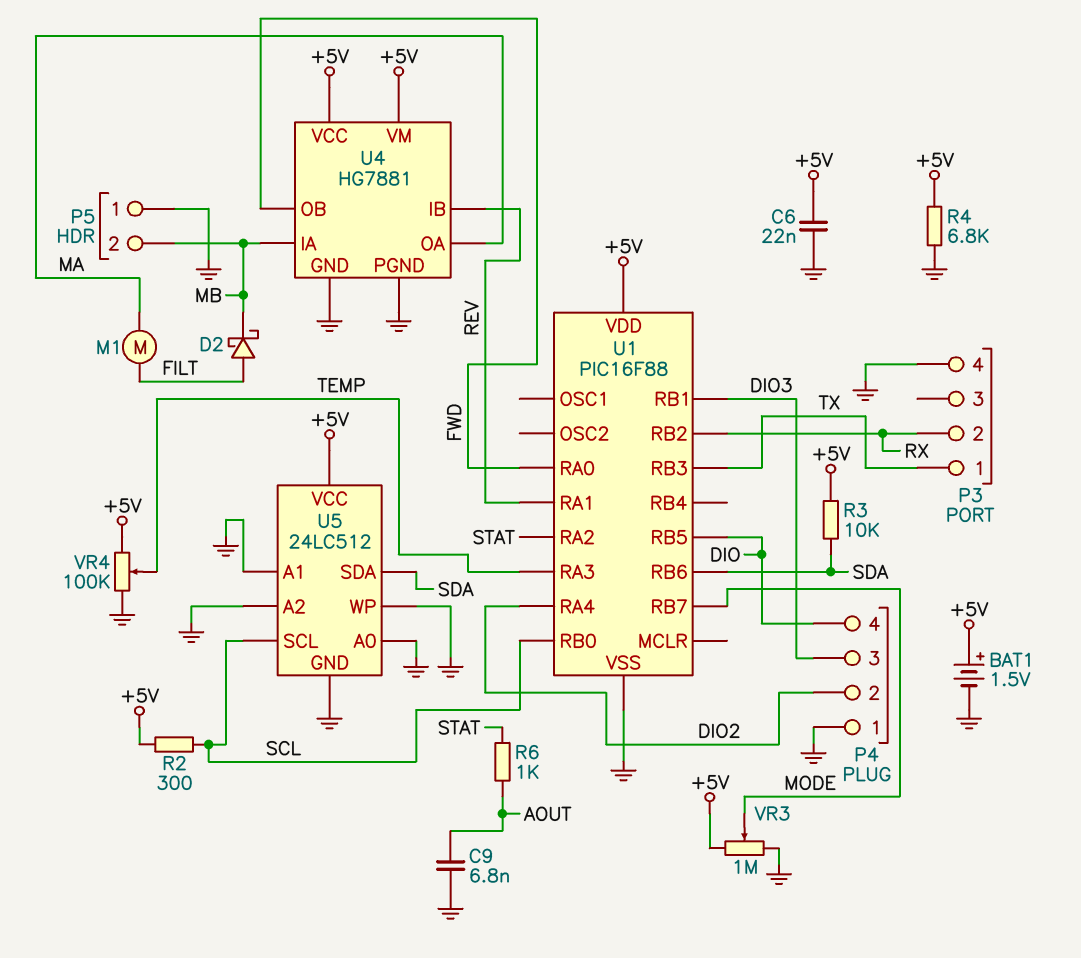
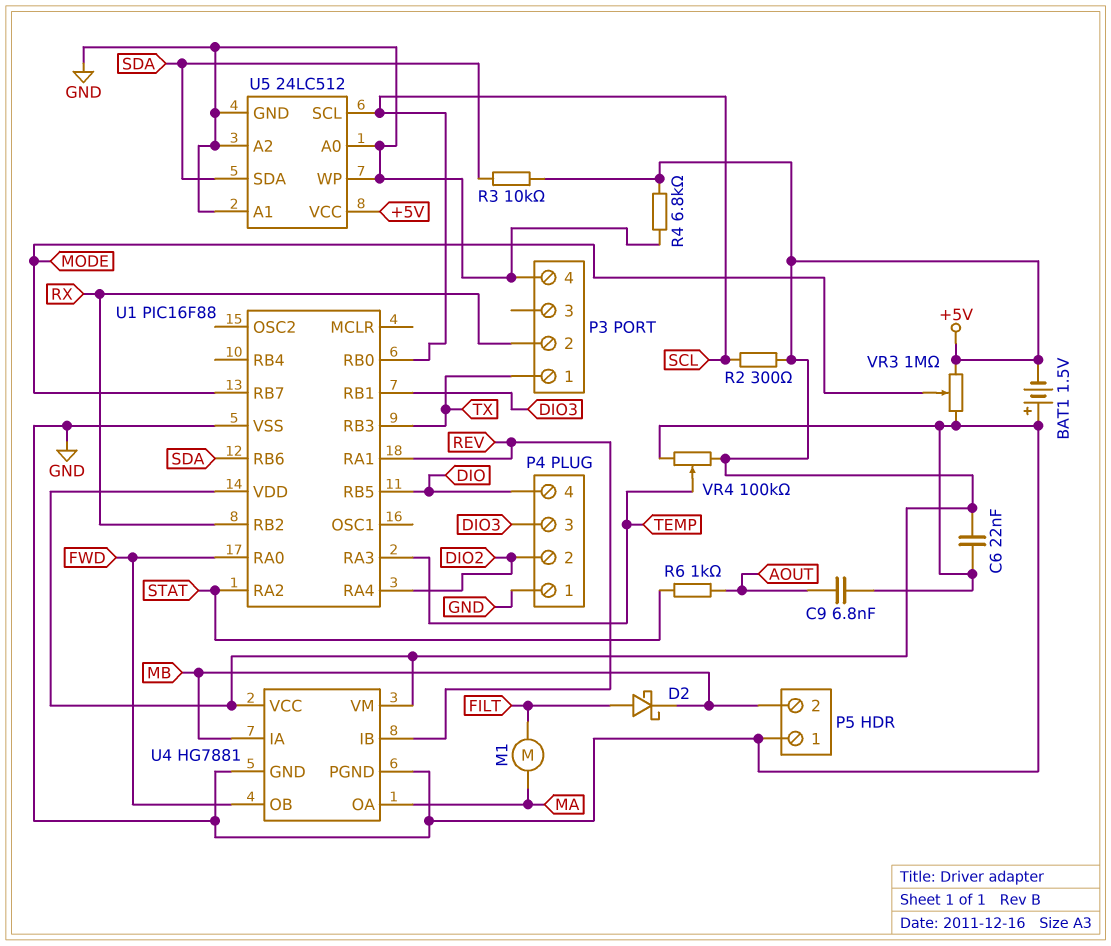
BAT1: 1.5V (plus +5V, minus GND) -> 1.5V (plus GND, minus +5V)

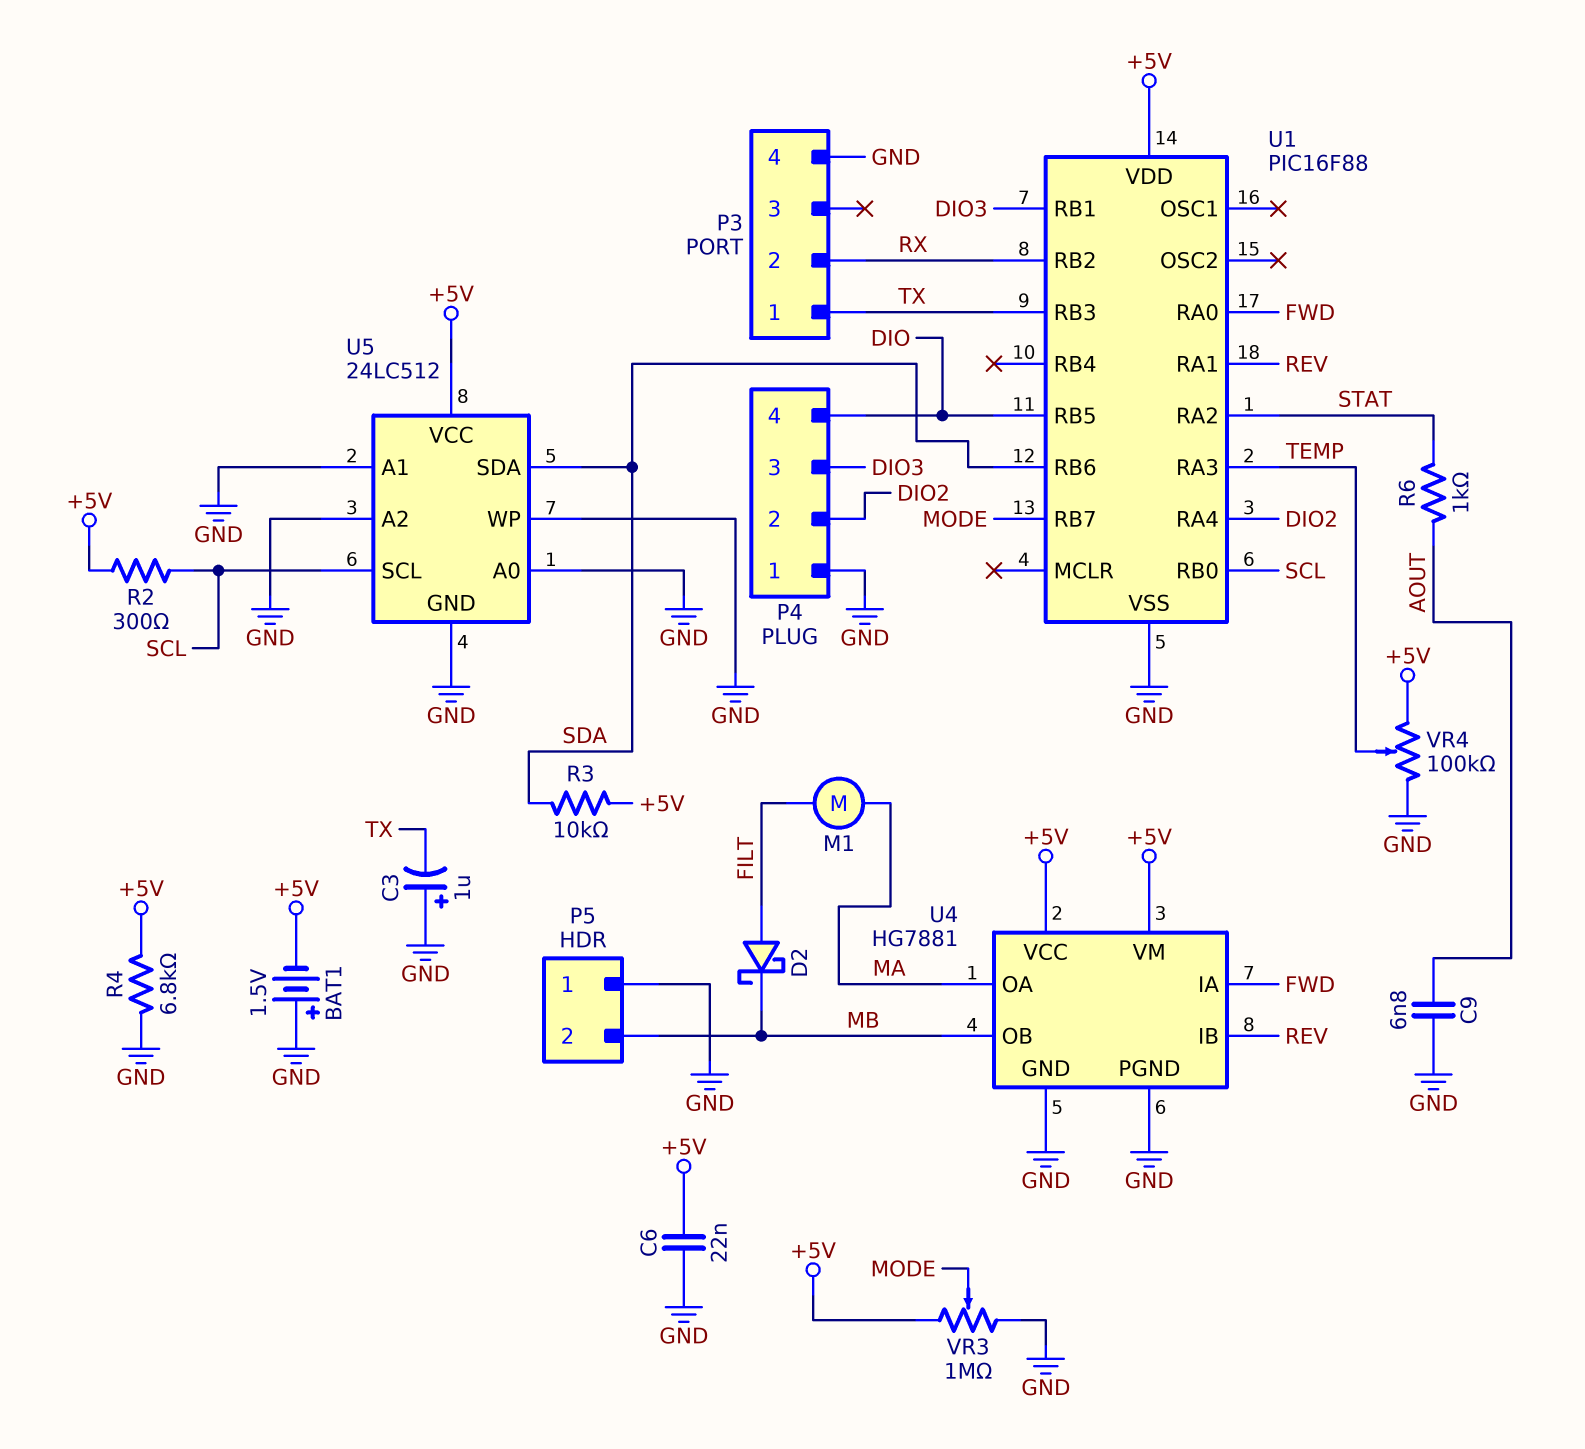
C3: none -> 1uF (plus GND, minus TX)
U4 pin IA: MB -> FWD
U4 pin OB: FWD -> MB

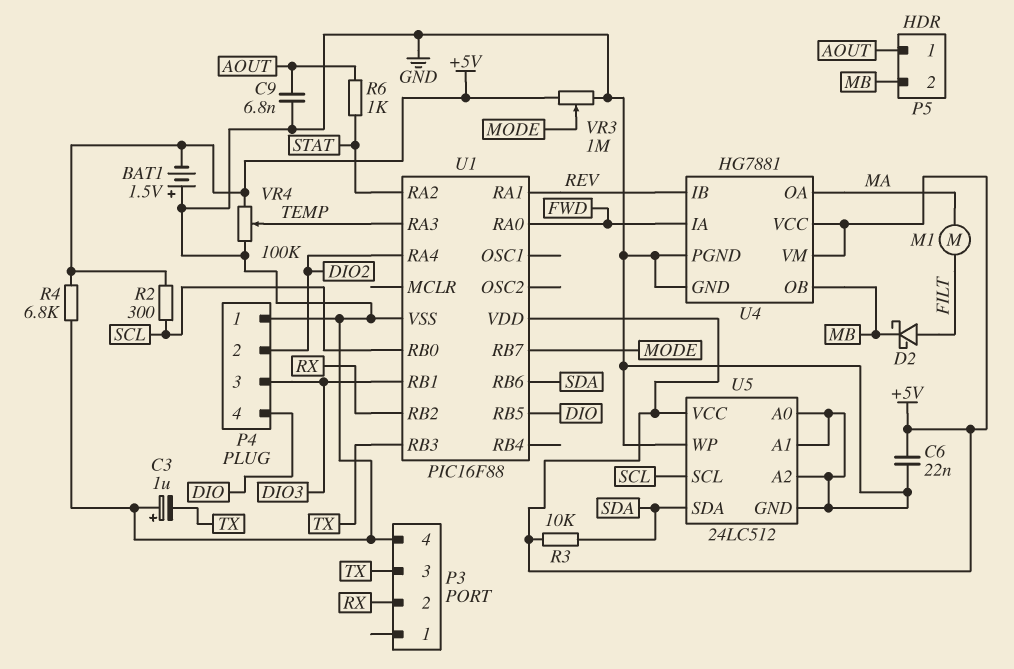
P3 pin 1: TX -> none
P3 pin 3: none -> TX
P5 pin 1: GND -> AOUT

